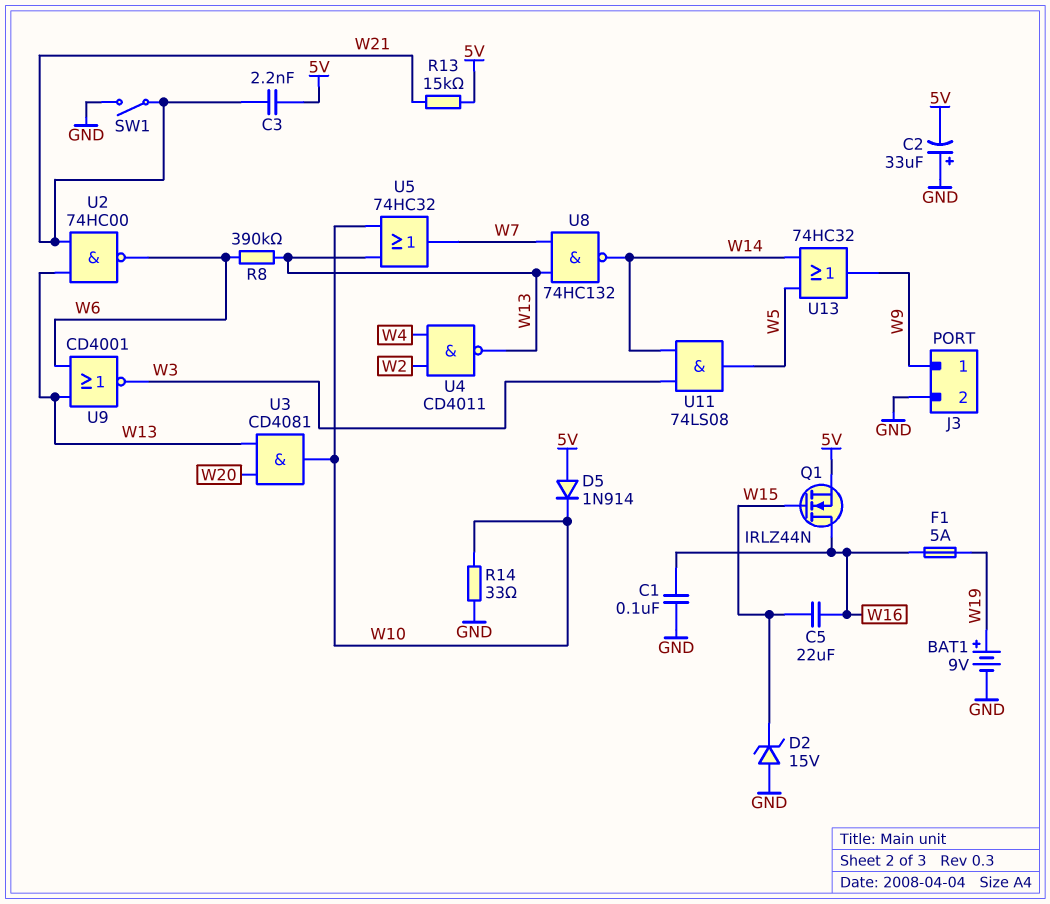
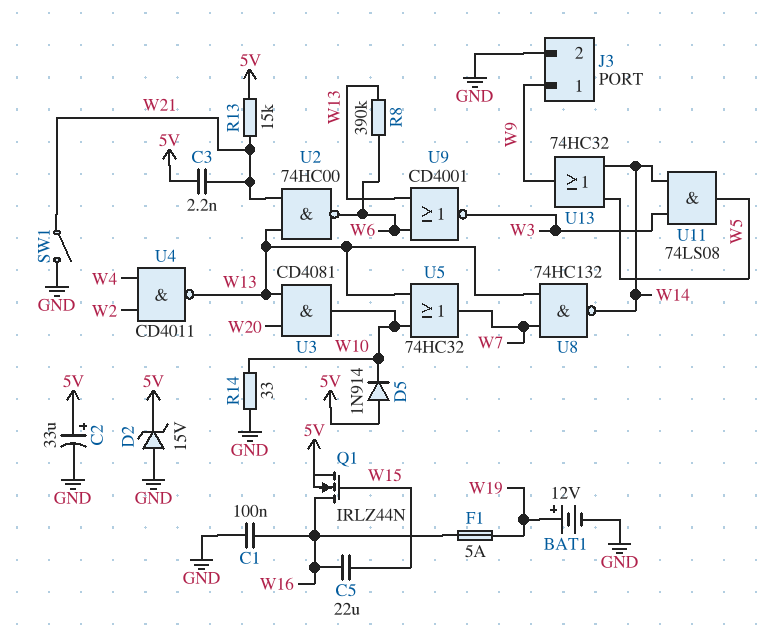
BAT1: 9V (plus W19, minus GND) -> 12V (plus W19, minus GND)
C2: 33uF (plus GND, minus 5V) -> 33uF (plus 5V, minus GND)
D2: zener 15V (A GND, K W15) -> zener 15V (A GND, K 5V)

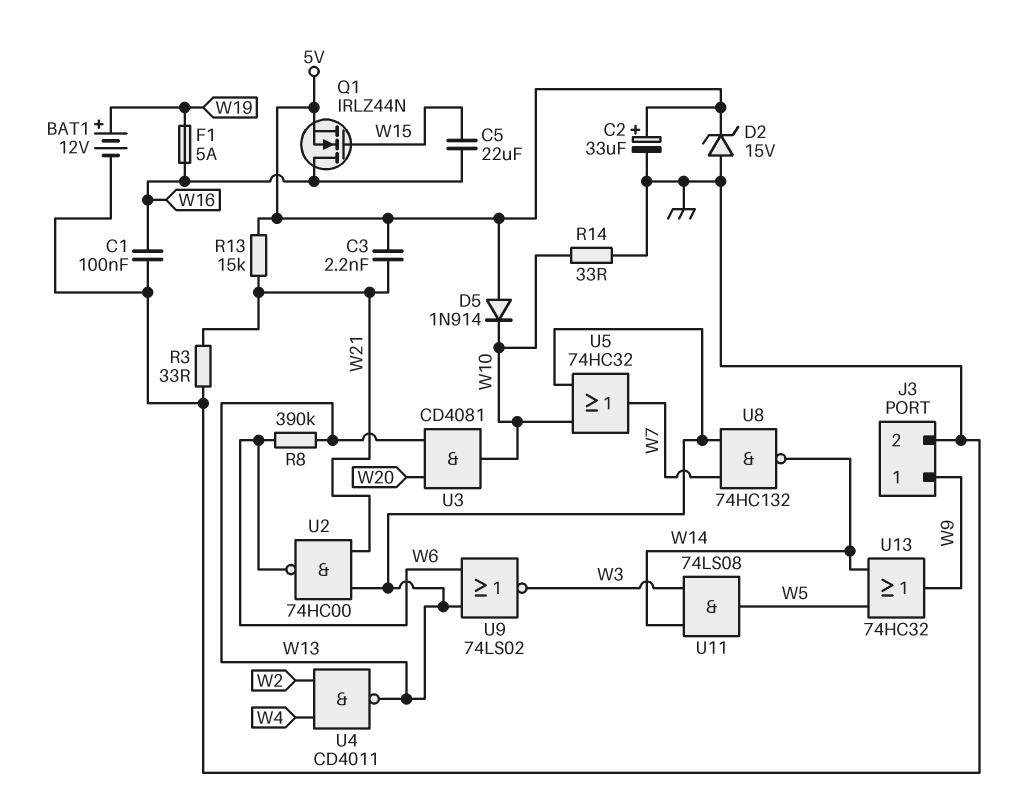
R3: none -> 33 (GND, W21)
SW1: switch (GND, W21) -> none
U9: NOR CD4001 (in W6, in W13, out W3) -> NOR 74LS02 (in W6, in W13, out W3)

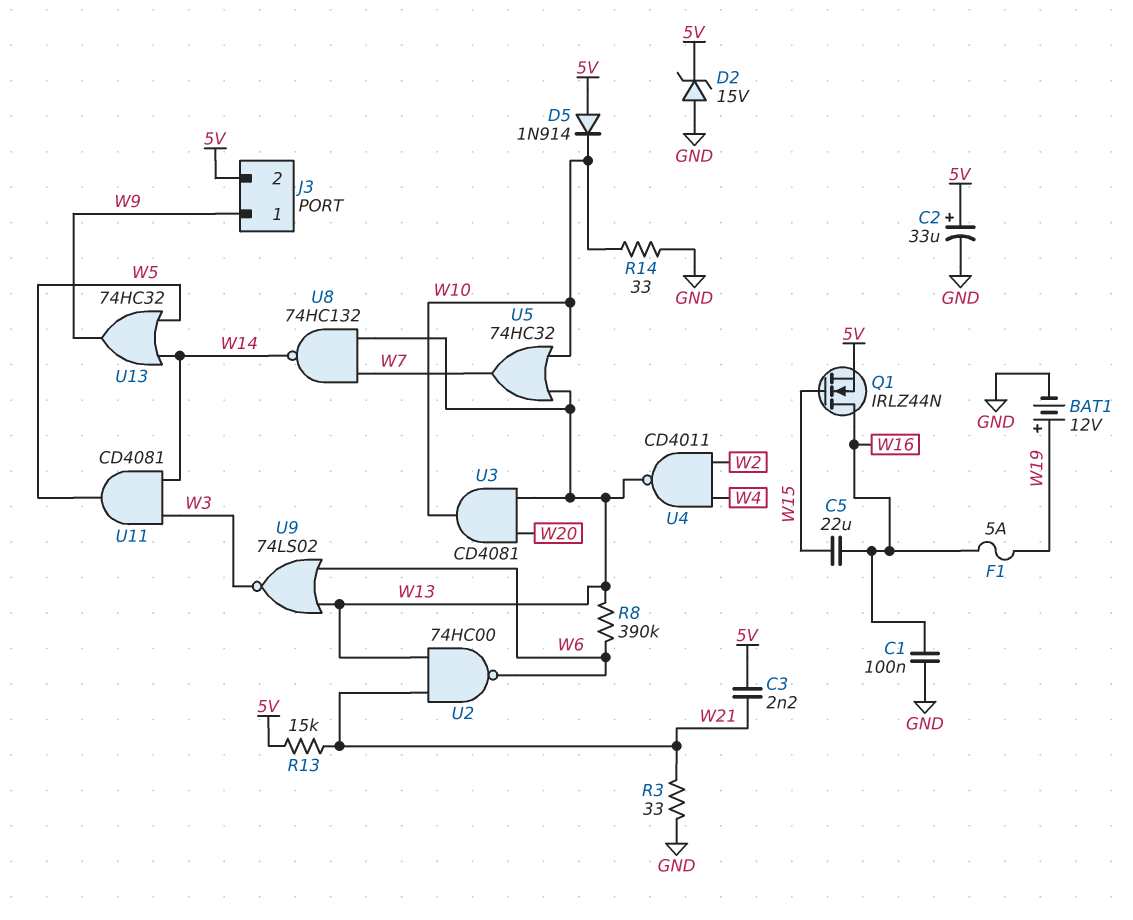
J3 pin 2: GND -> 5V
U11: AND 74LS08 (in W3, in W14, out W5) -> AND CD4081 (in W3, in W14, out W5)

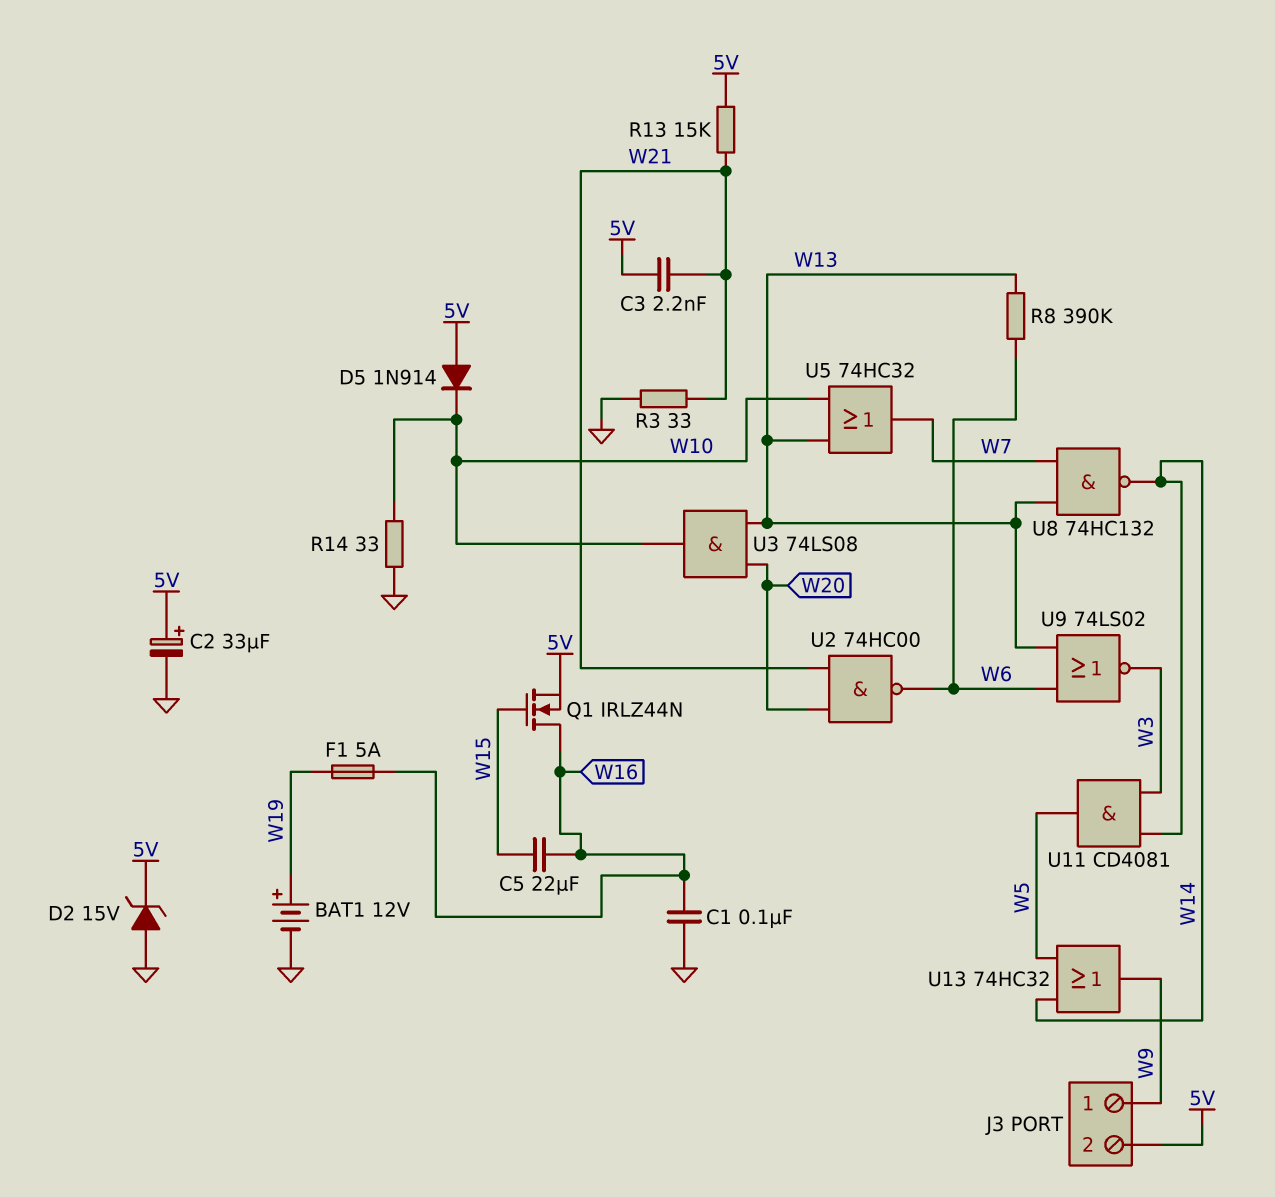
U2: NAND 74HC00 (in W13, in W21, out W6) -> NAND 74HC00 (in W20, in W21, out W6)
U3: AND CD4081 (in W13, in W20, out W10) -> AND 74LS08 (in W13, in W20, out W10)
U4: NAND CD4011 (in W2, in W4, out W13) -> none

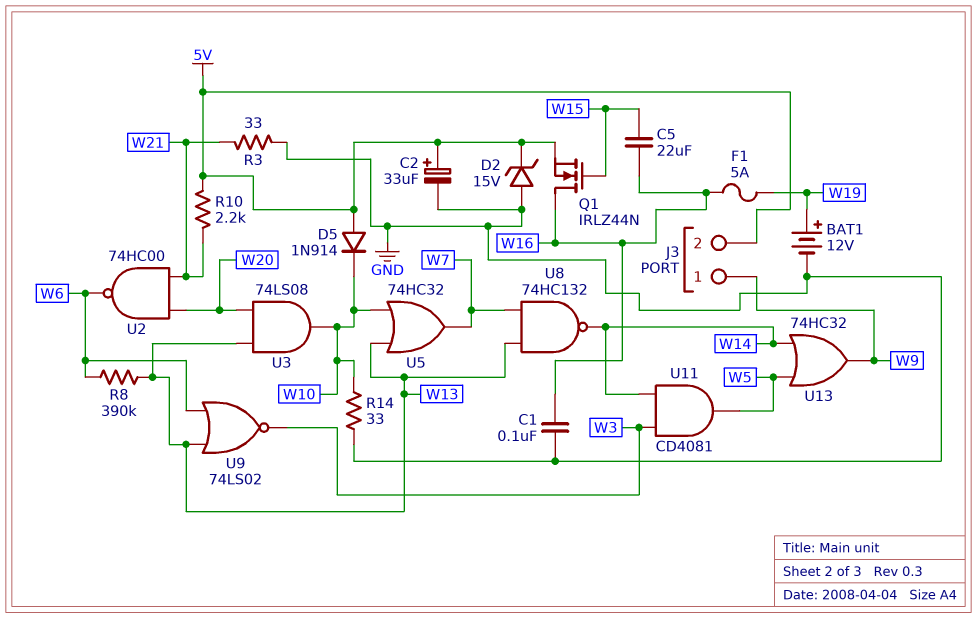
C3: 2.2nF (5V, W21) -> none
R10: none -> 2.2k (5V, W21)
R13: 15k (5V, W21) -> none

